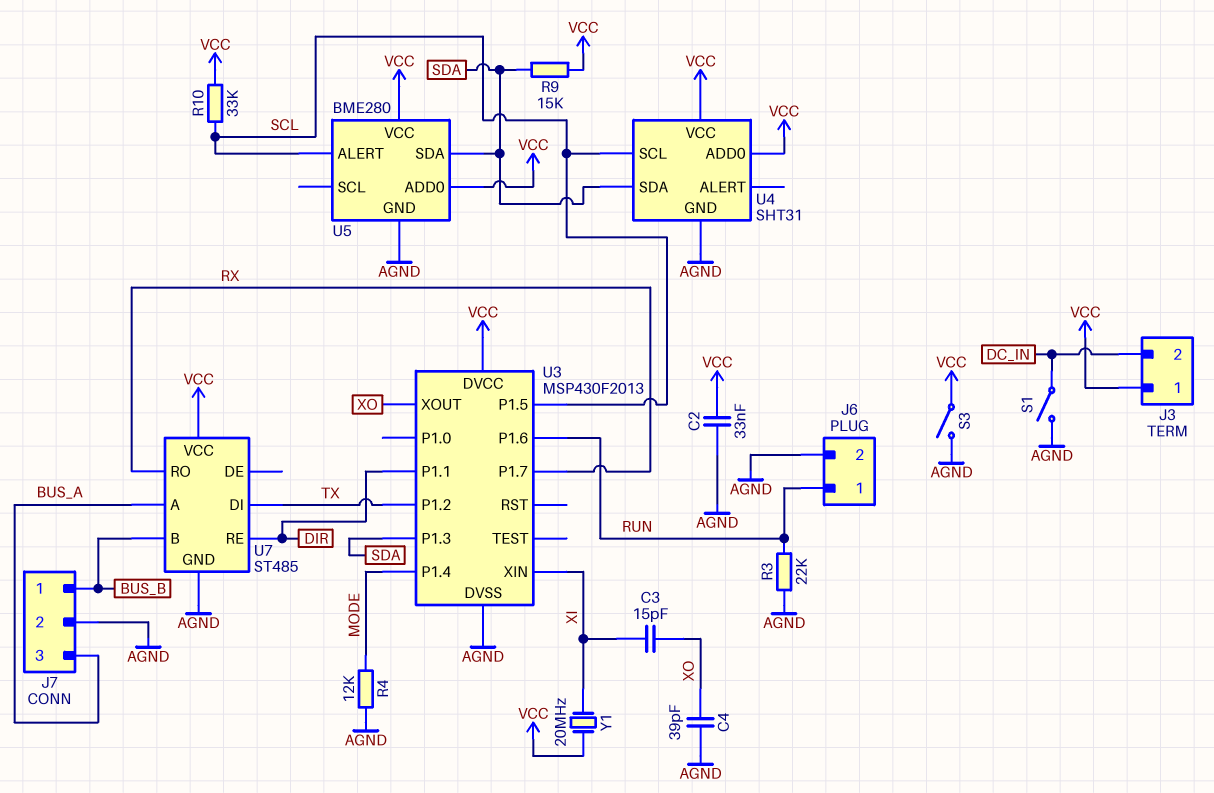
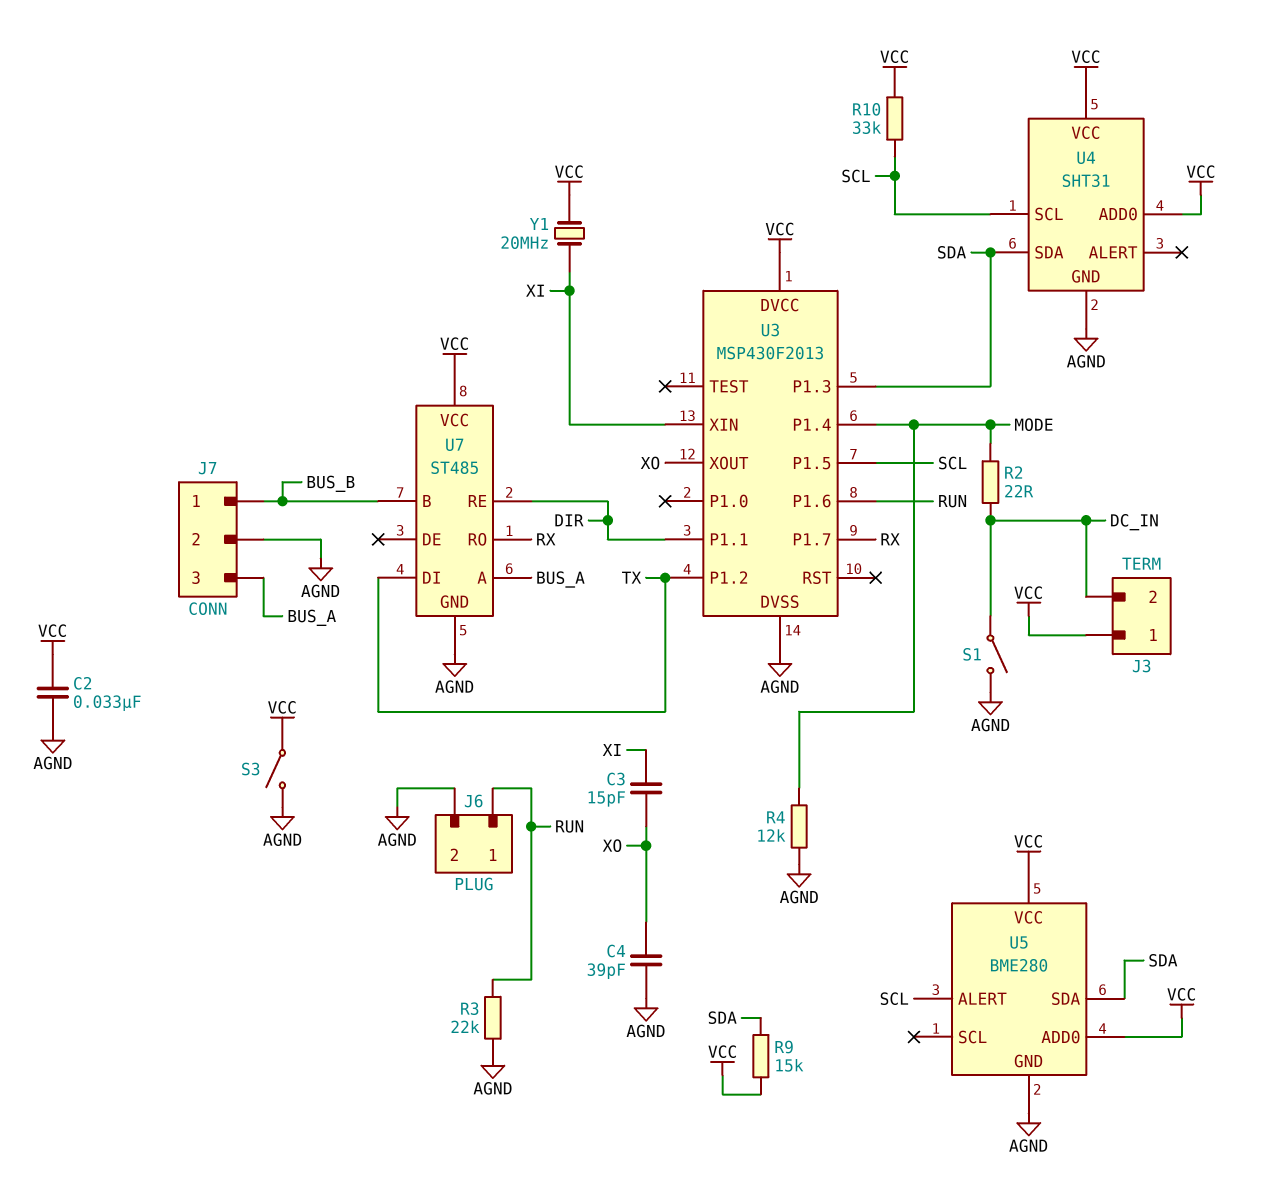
R2: none -> 22 (DC_IN, MODE)

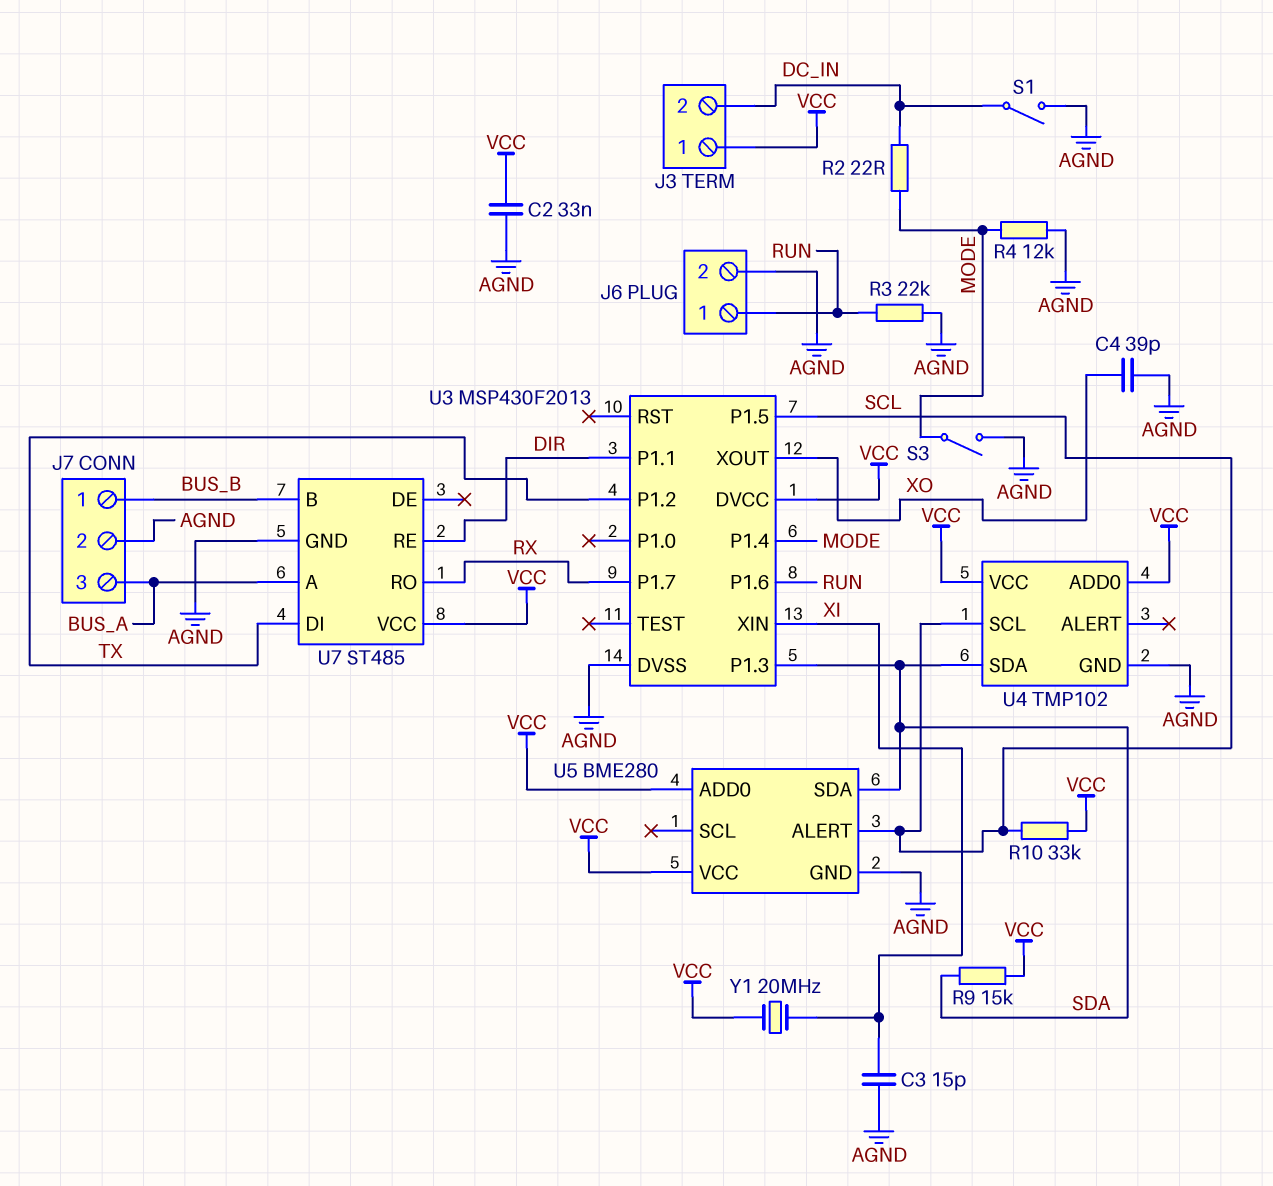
C3: 15pF (XI, XO) -> 15pF (AGND, XI)
S3: switch (AGND, VCC) -> switch (AGND, MODE)
U4: SHT31 -> TMP102

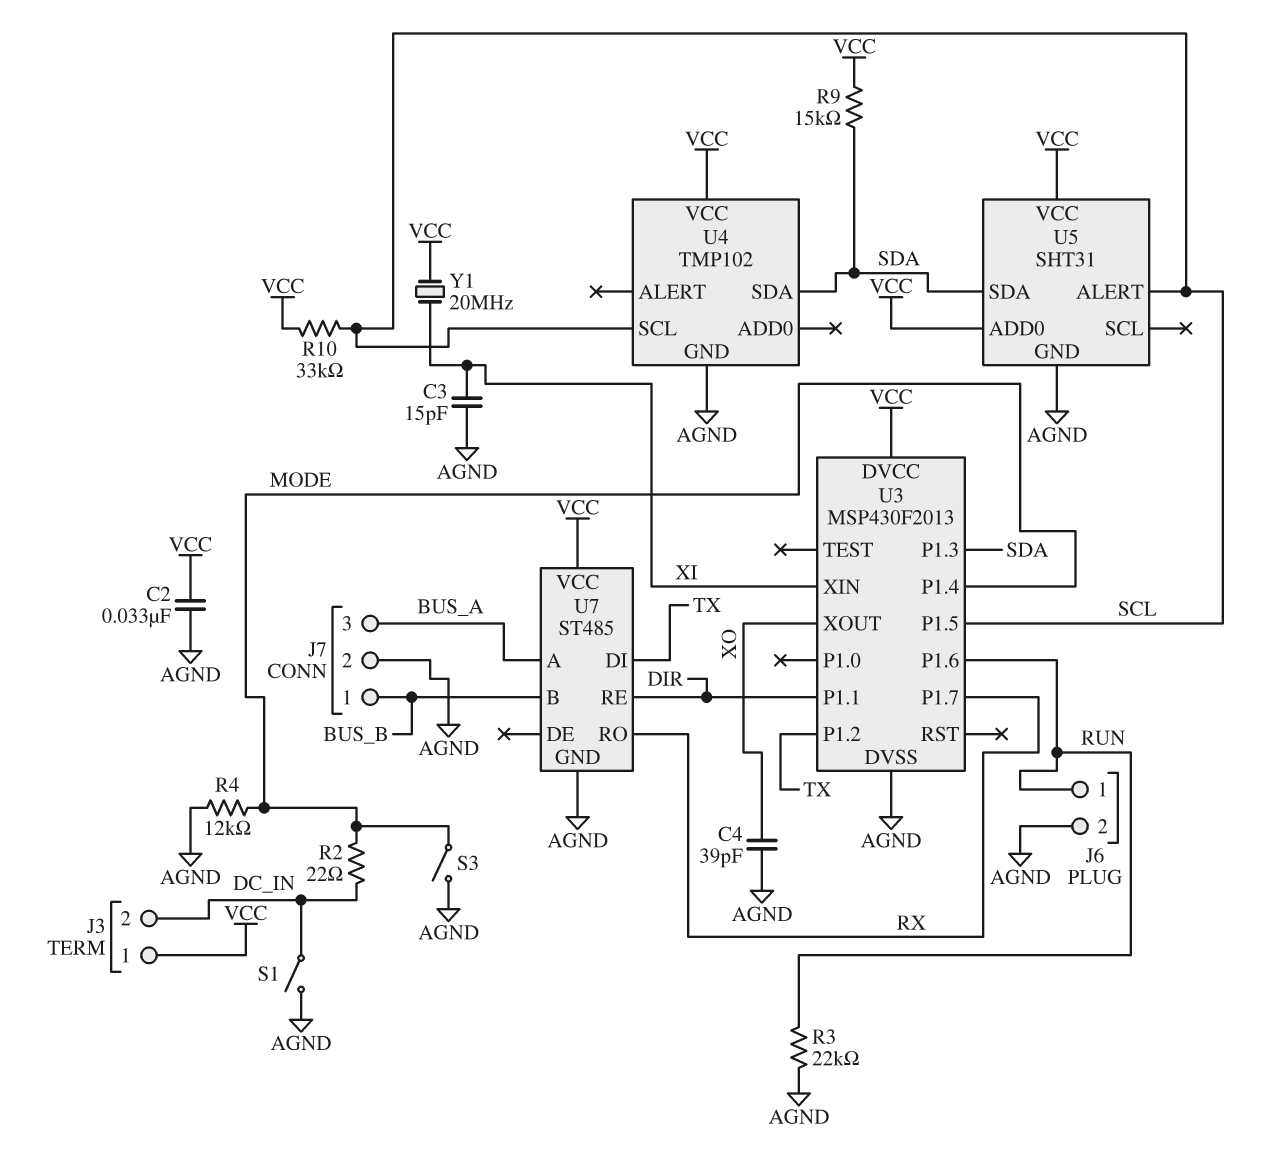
U4 pin ADD0: VCC -> none
U5: BME280 -> SHT31

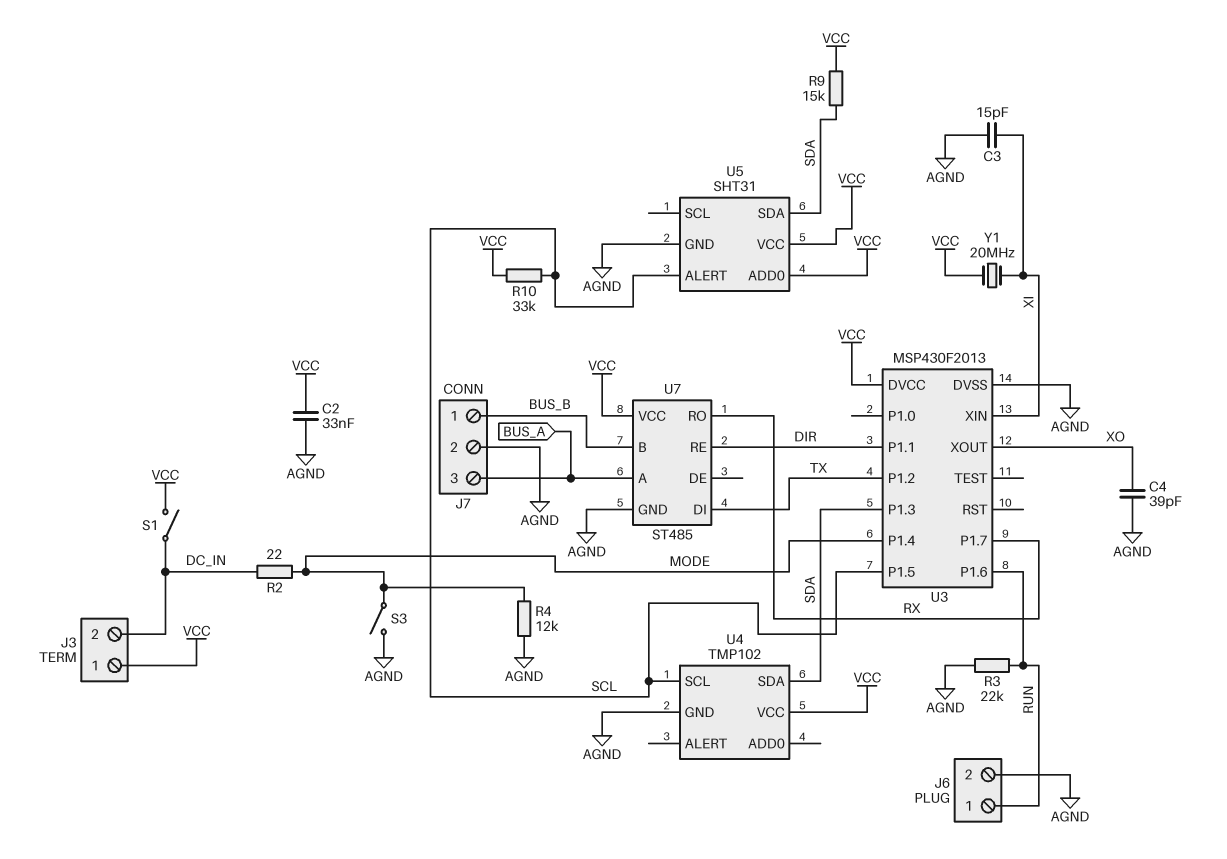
S1: switch (AGND, DC_IN) -> switch (DC_IN, VCC)

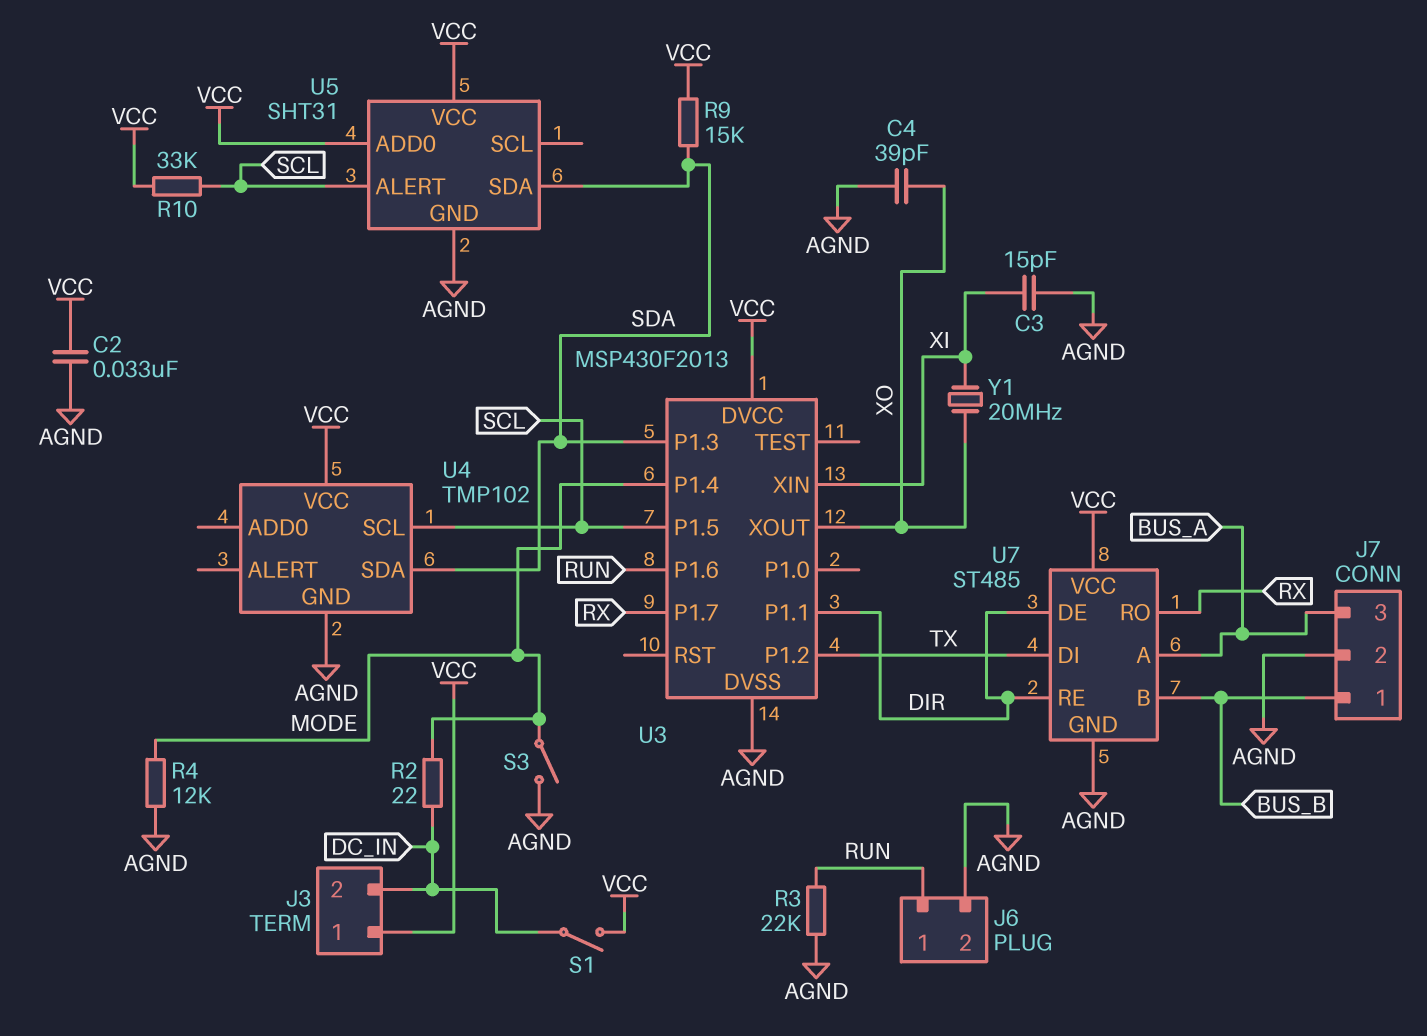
U7 pin DE: none -> DIR
Y1: 20MHz (VCC, XI) -> 20MHz (XI, XO)

